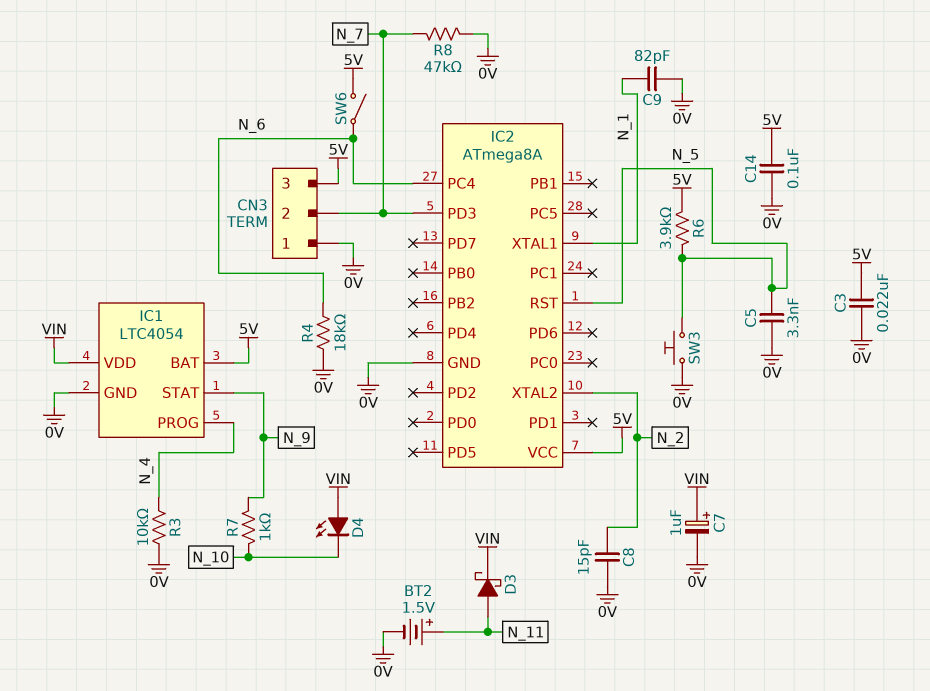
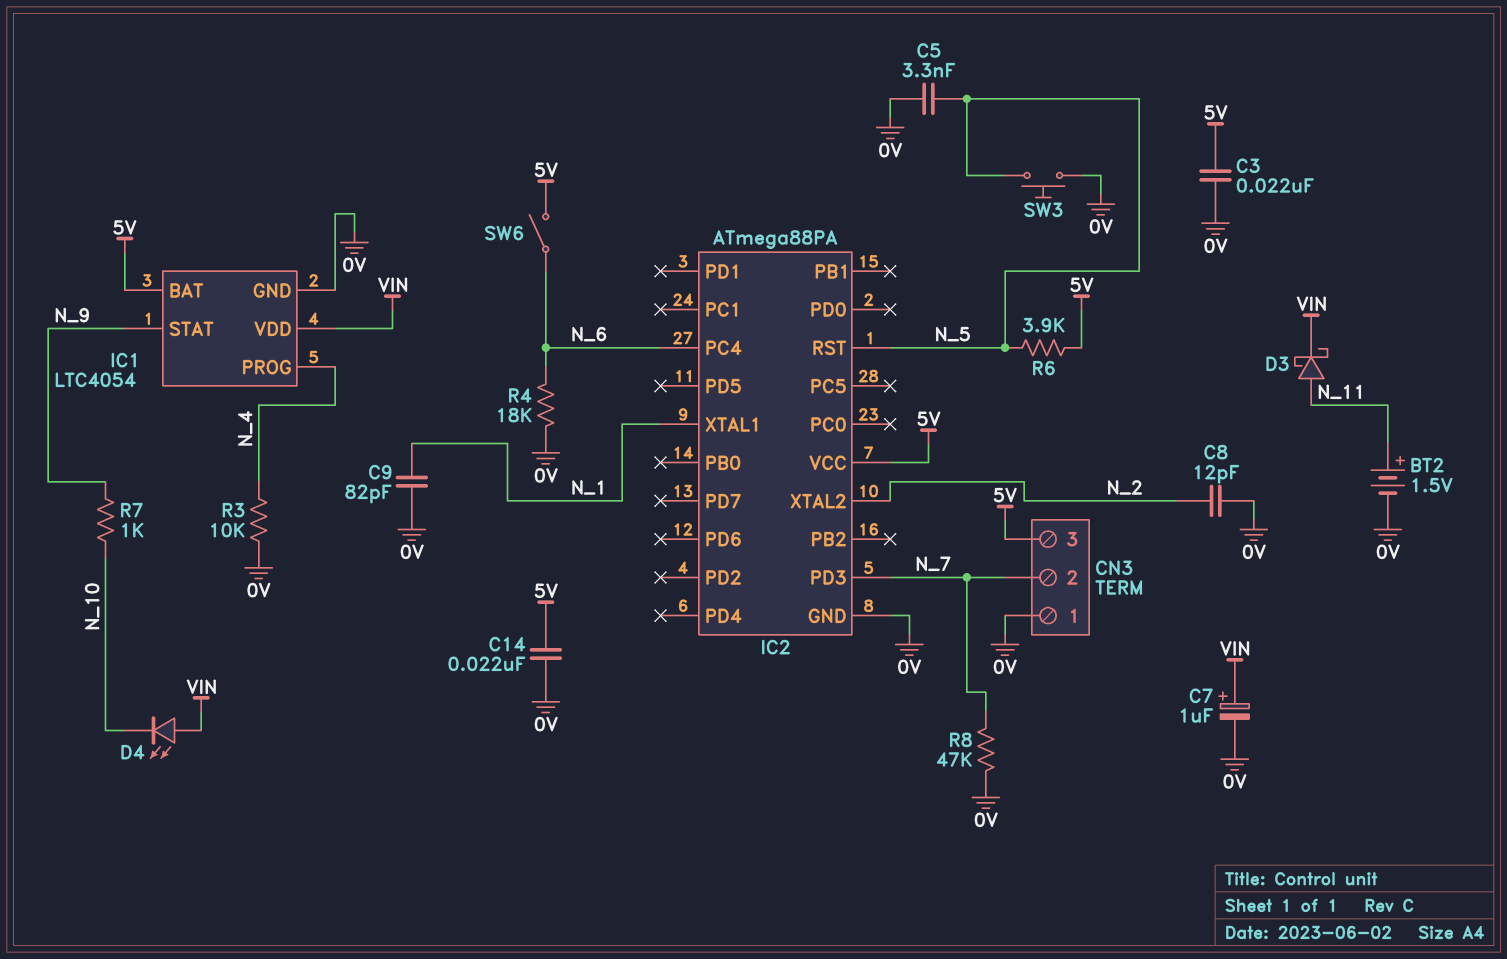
C8: 15pF (0V, N_2) -> 12pF (0V, N_2)
C14: 100nF (0V, 5V) -> 22nF (0V, 5V)
IC2: ATmega8A -> ATmega88PA

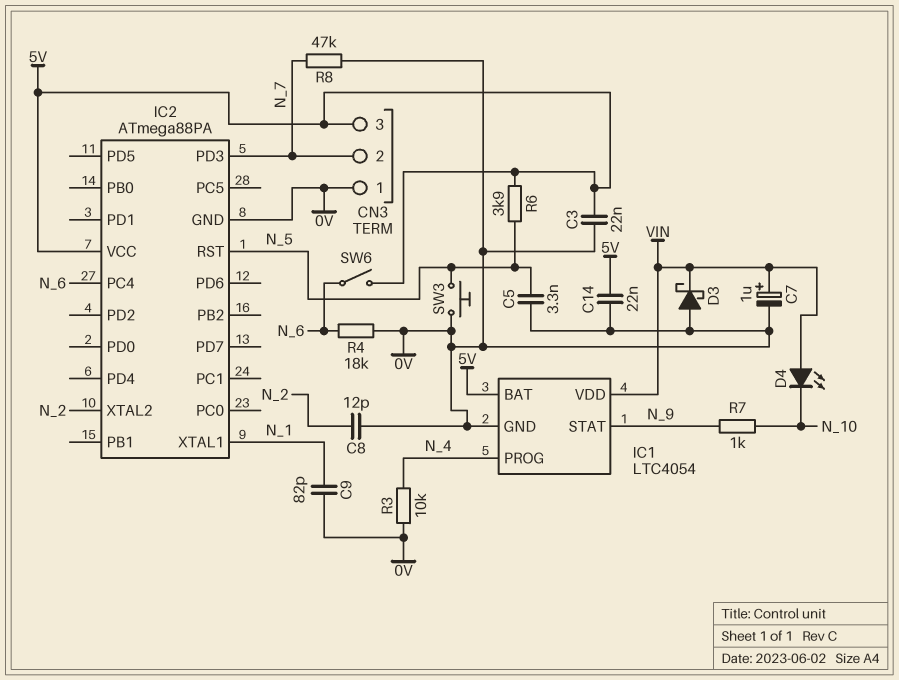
BT2: 1.5V (plus N_11, minus 0V) -> none
D3: schottky (A N_11, K VIN) -> schottky (A 0V, K VIN)

